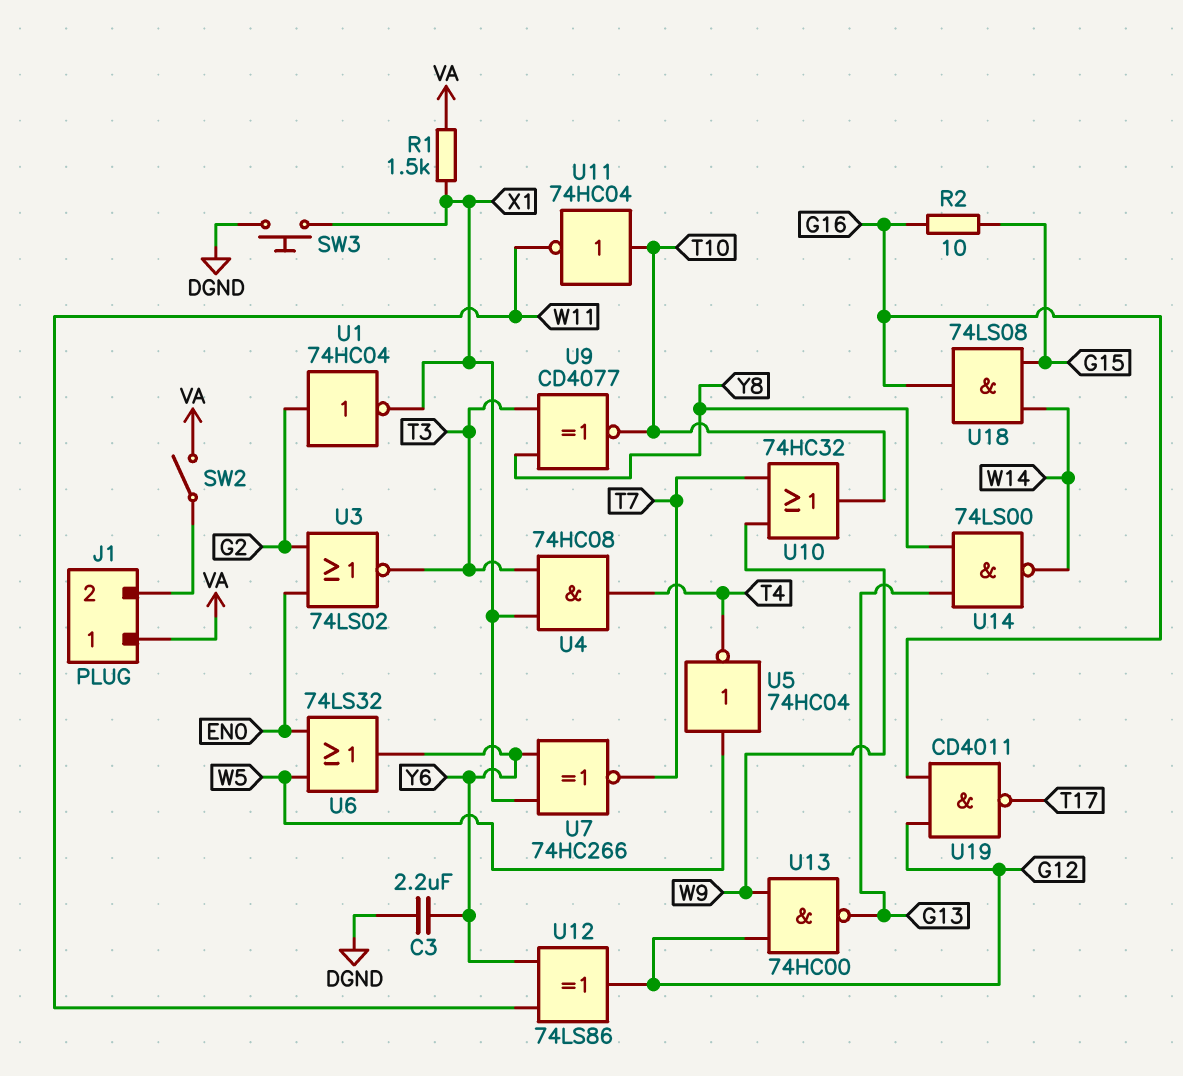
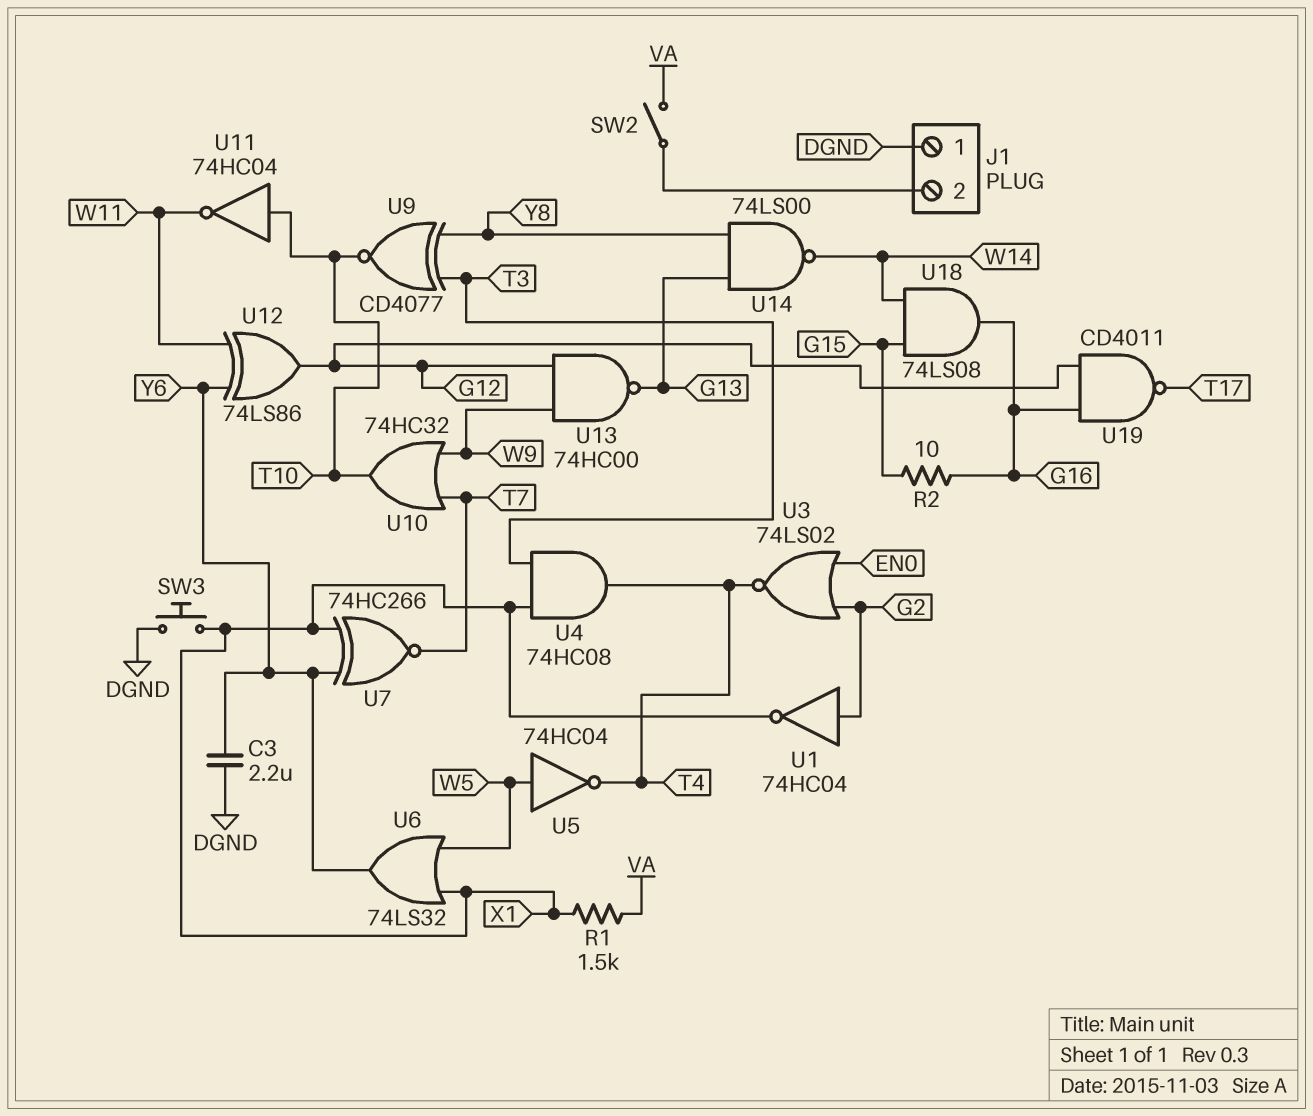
J1 pin 1: VA -> DGND
U3: NOR 74LS02 (in EN0, in G2, out T3) -> NOR 74LS02 (in EN0, in G2, out T4)
U6: OR 74LS32 (in EN0, in W5, out Y6) -> OR 74LS32 (in W5, in X1, out Y6)

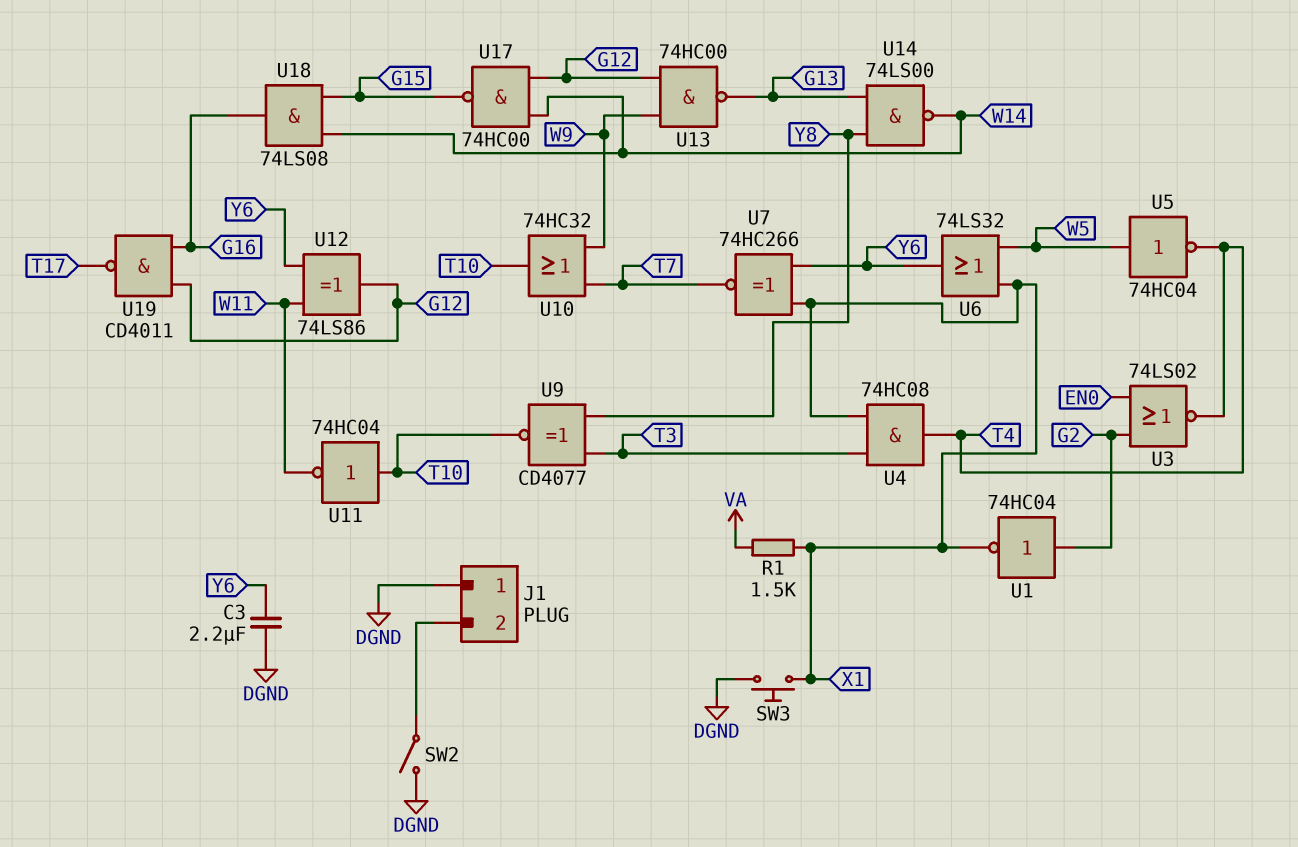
R2: 10 (G15, G16) -> none
SW2: switch (J1/2, VA) -> switch (DGND, J1/2)
U17: none -> NAND 74HC00 (in G12, in W14, out G15)

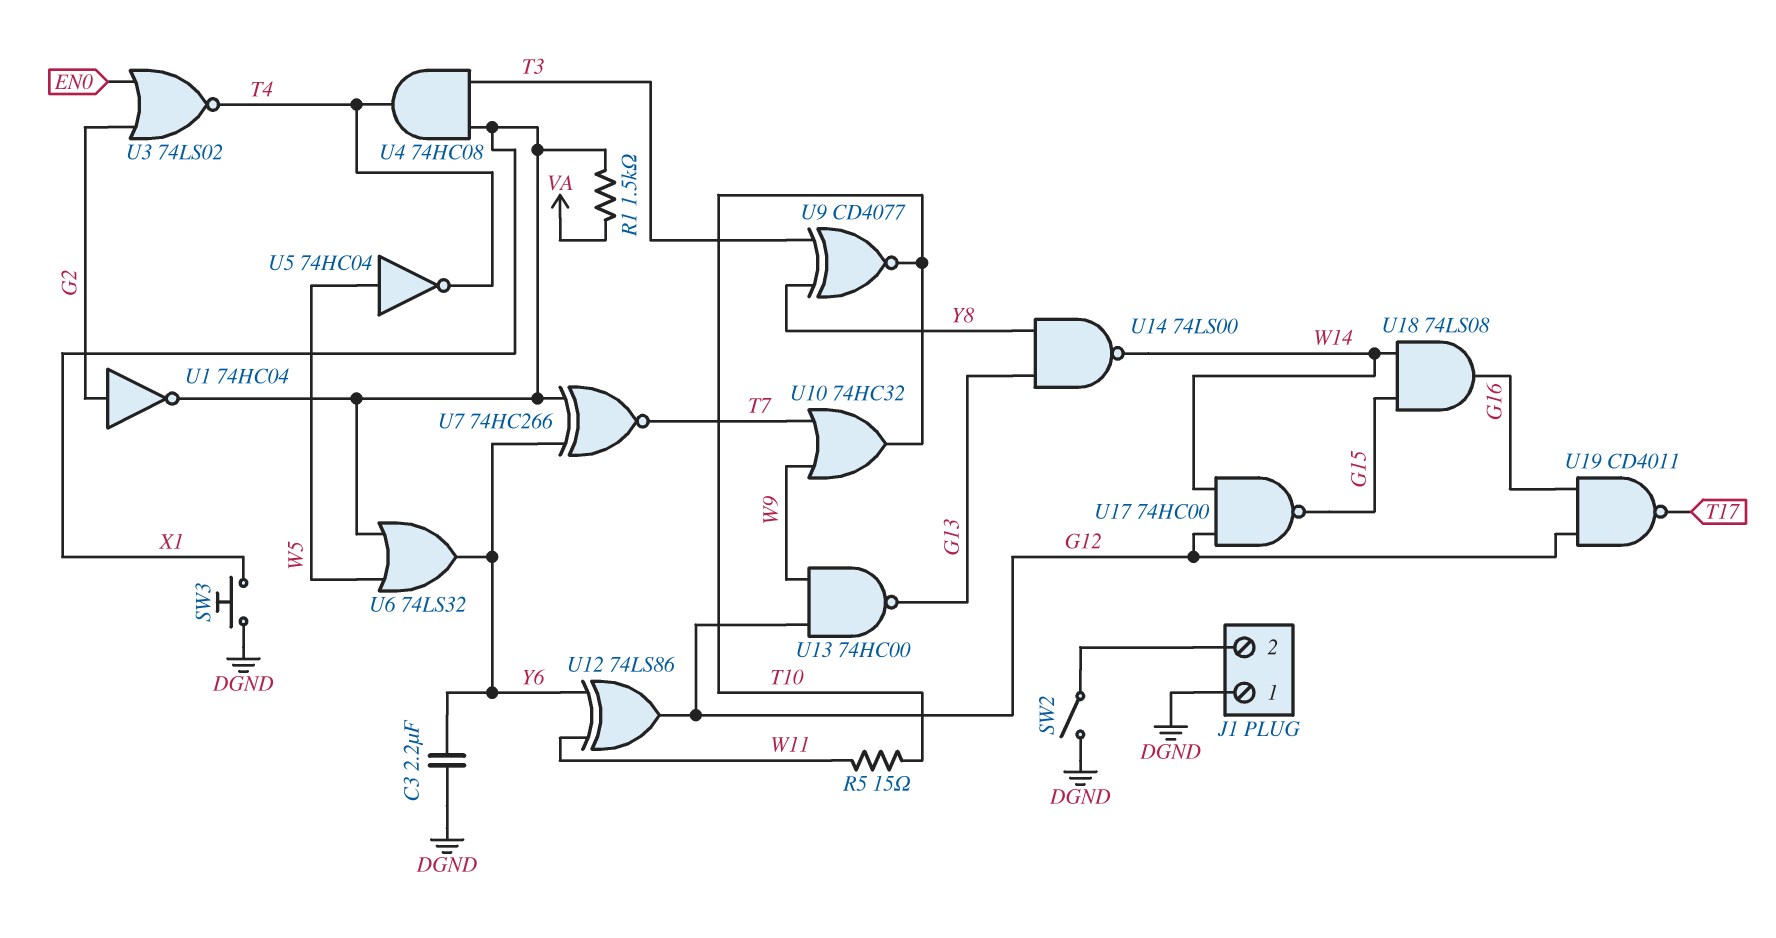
R5: none -> 15 (T10, W11)
U11: NOT 74HC04 (in T10, out W11) -> none

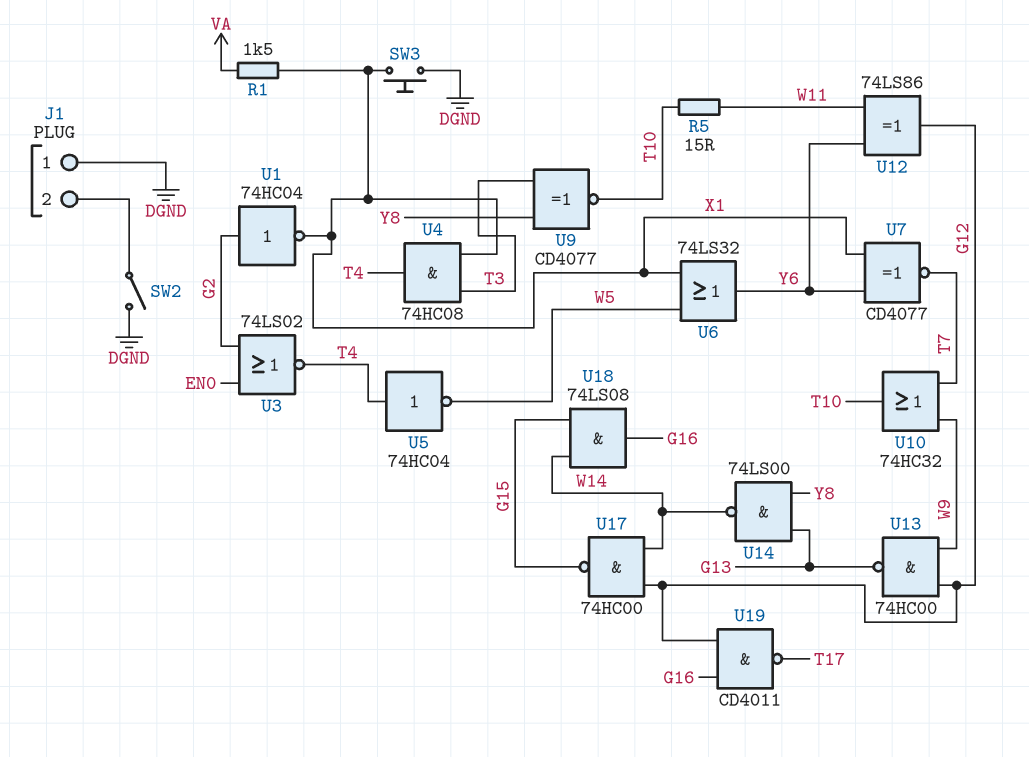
C3: 2.2uF (DGND, Y6) -> none
U5: NOT 74HC04 (in W5, out T4) -> NOT 74HC04 (in T4, out W5)
U7: XNOR 74HC266 (in X1, in Y6, out T7) -> XNOR CD4077 (in X1, in Y6, out T7)

